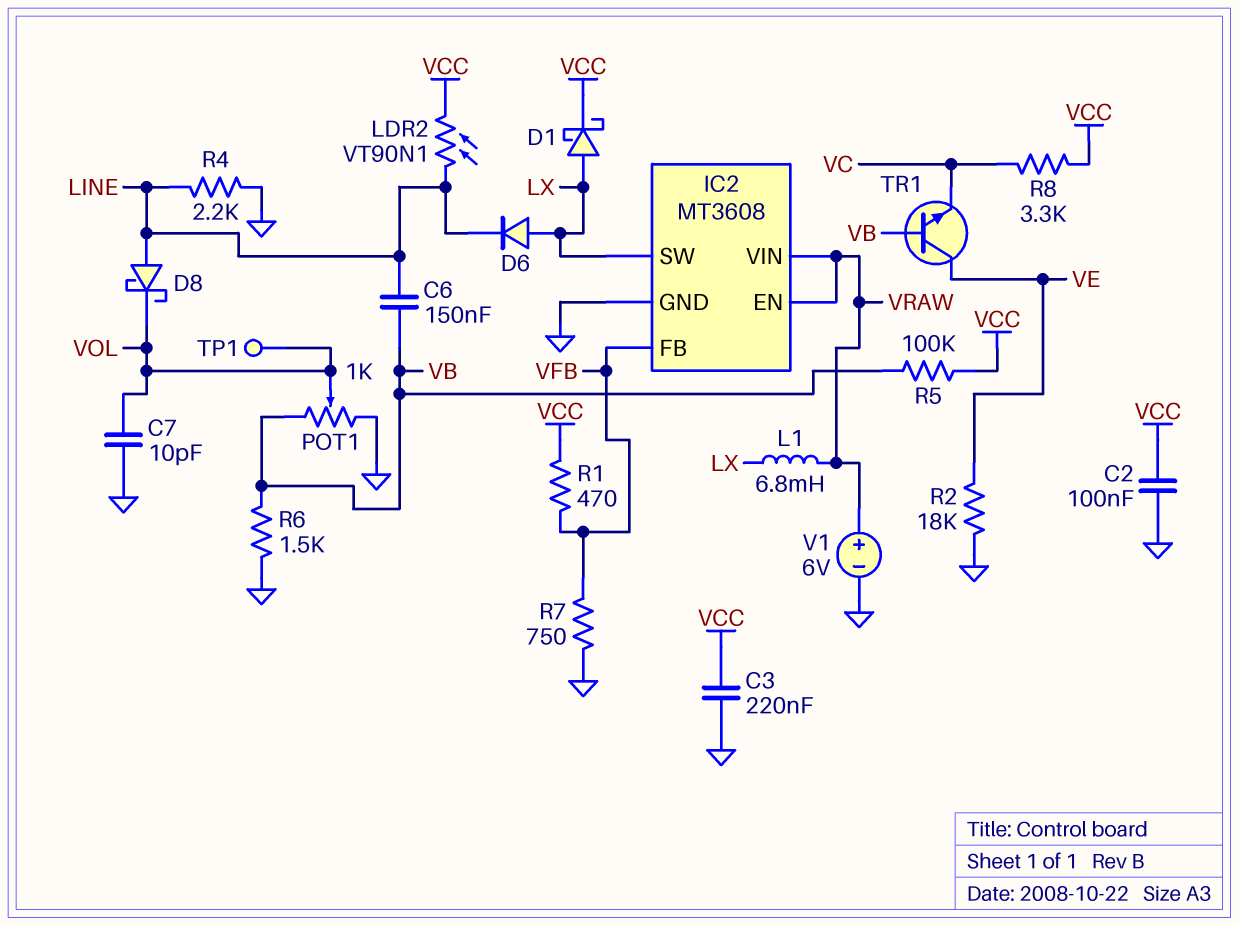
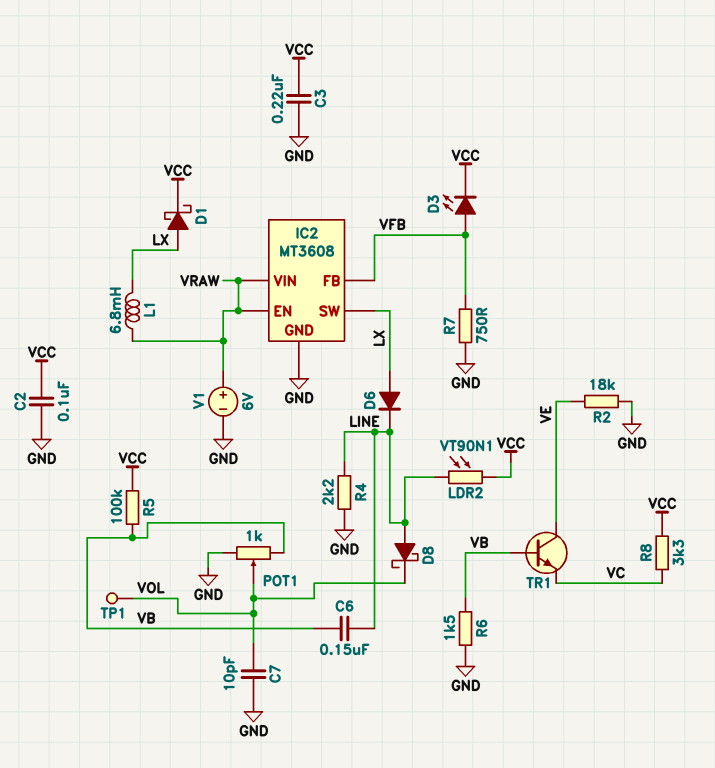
D3: none -> LED (A VFB, K VCC)
R1: 470 (VCC, VFB) -> none

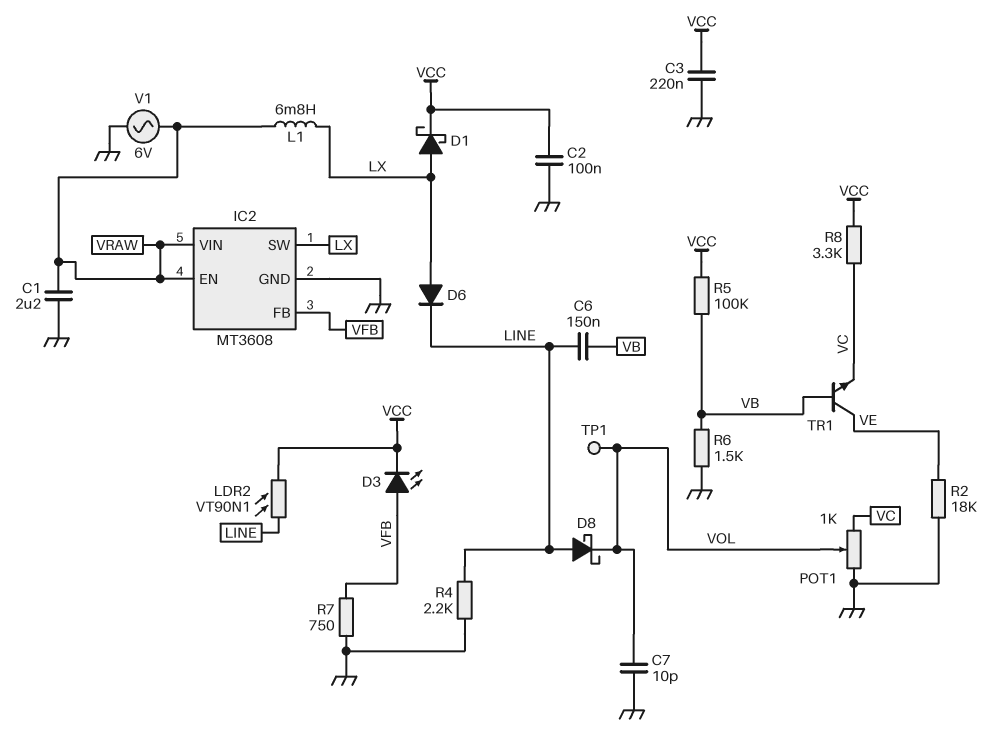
C1: none -> 2.2uF (GND, VRAW)
POT1: 1k (GND, VB, wiper VOL) -> 1k (GND, VC, wiper VOL)
V1: 6V (plus VRAW, minus GND) -> AC 6V (GND, VRAW)

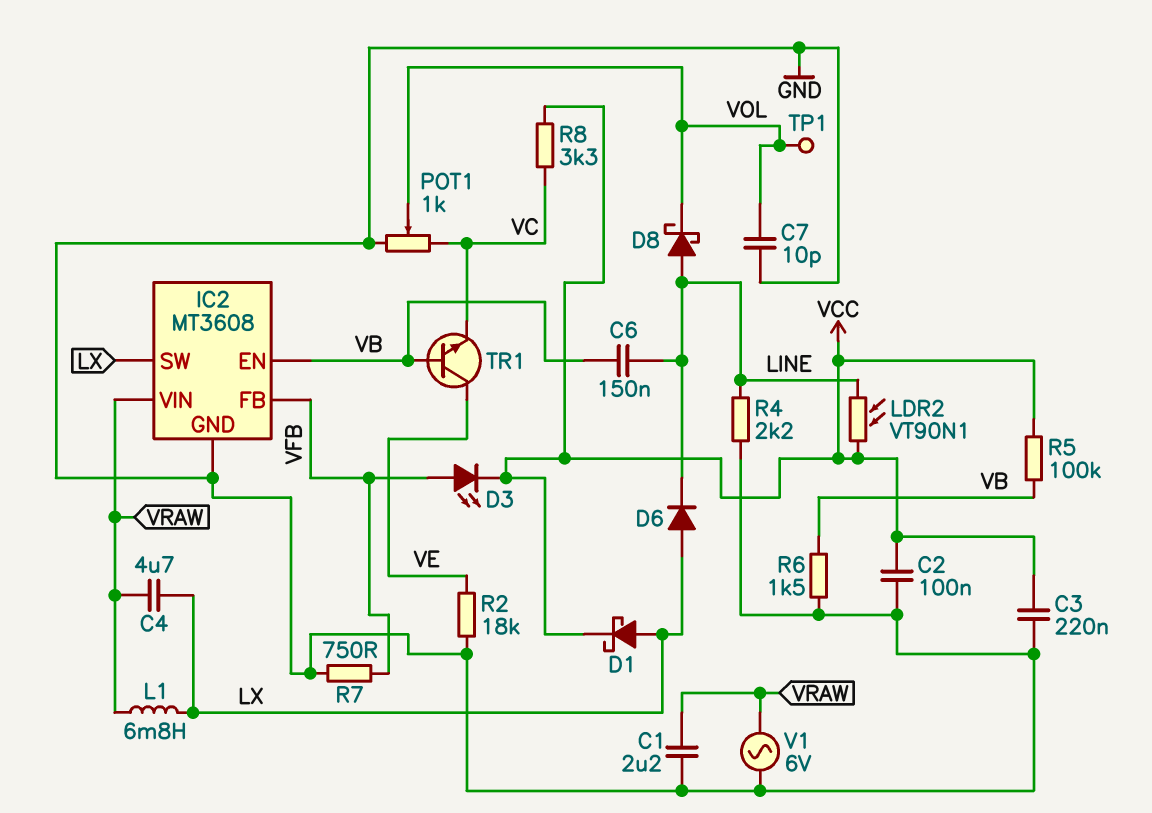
C4: none -> 4.7uF (LX, VRAW)
IC2 pin EN: VRAW -> VB

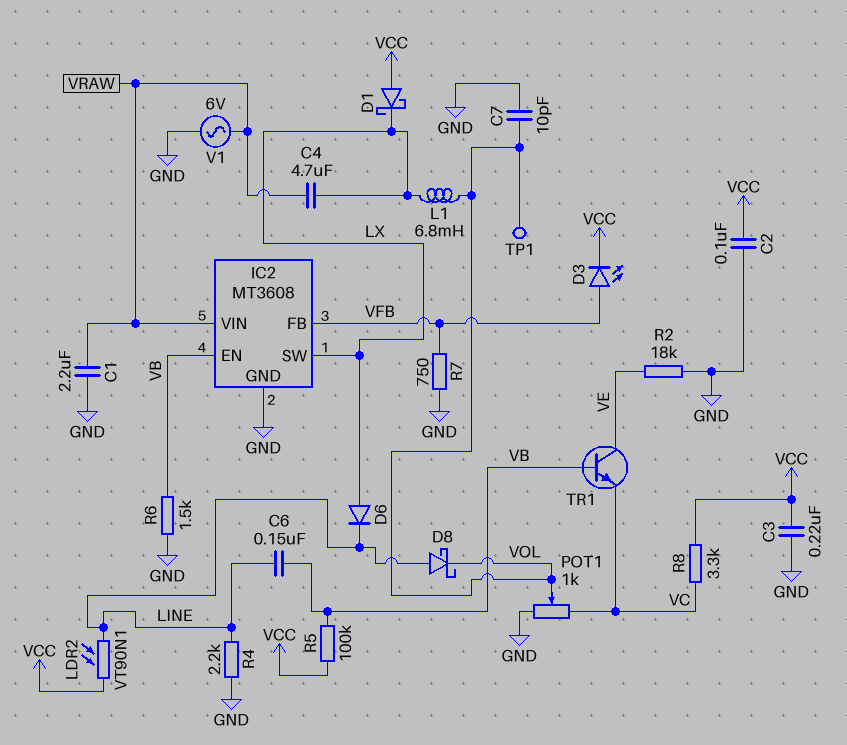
D1: schottky (A LX, K VCC) -> schottky (A VCC, K LX)
L1: 6.8mH (LX, VRAW) -> 6.8mH (LX, VOL)

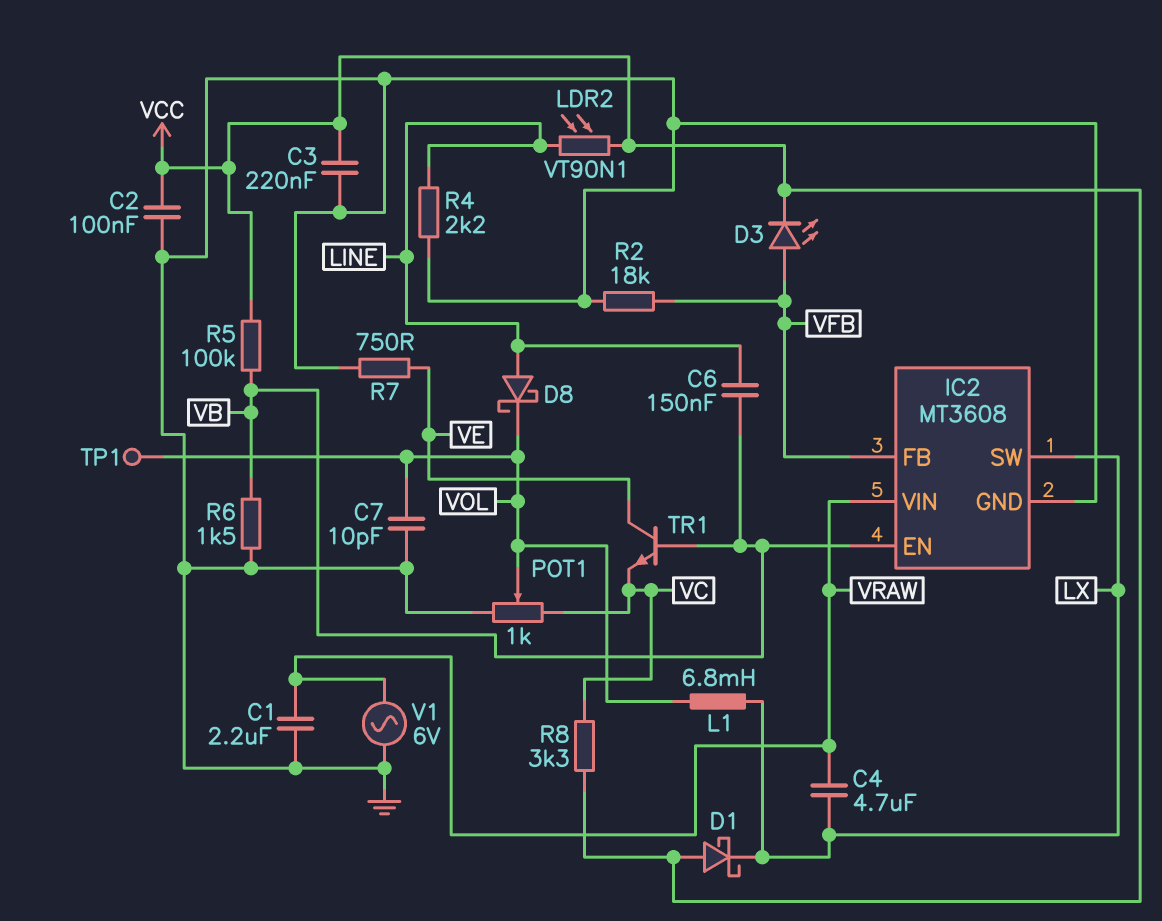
D6: diode (A LX, K LINE) -> none
R2: 18k (GND, VE) -> 18k (GND, VFB)
R7: 750 (GND, VFB) -> 750 (GND, VE)

